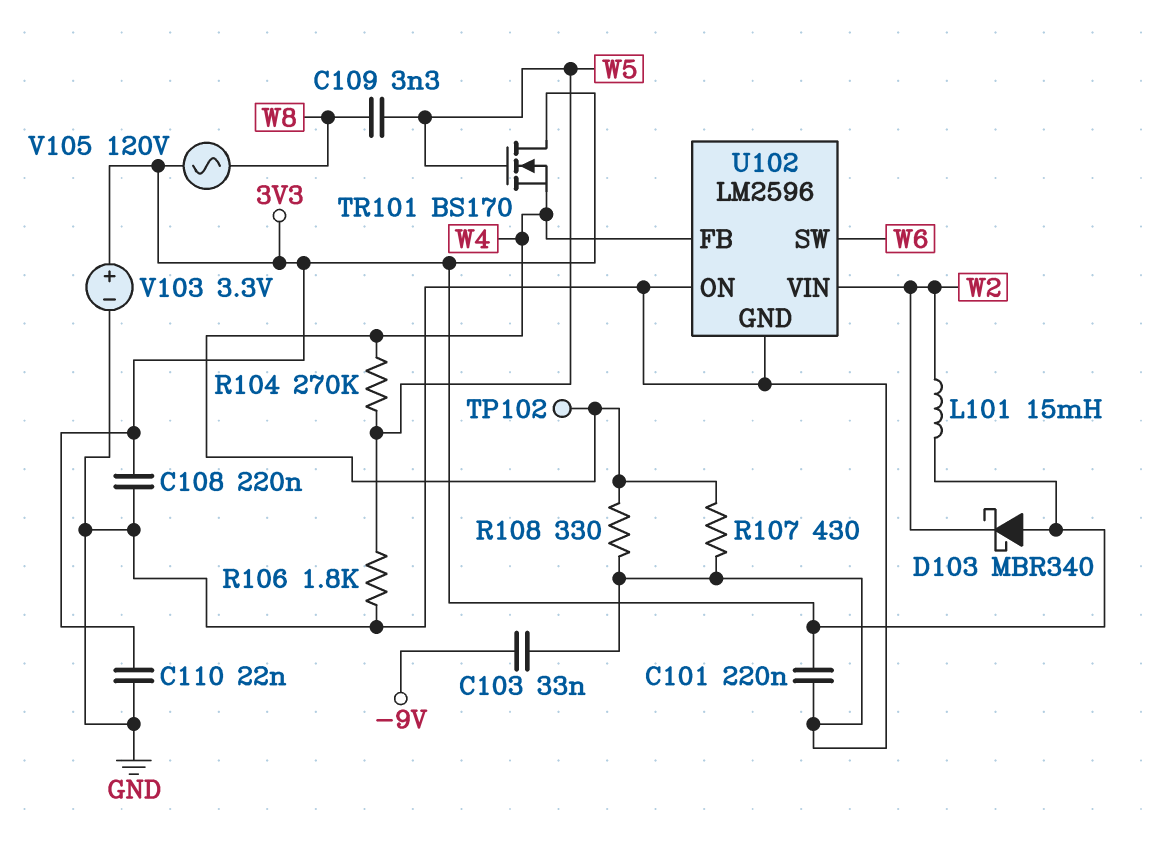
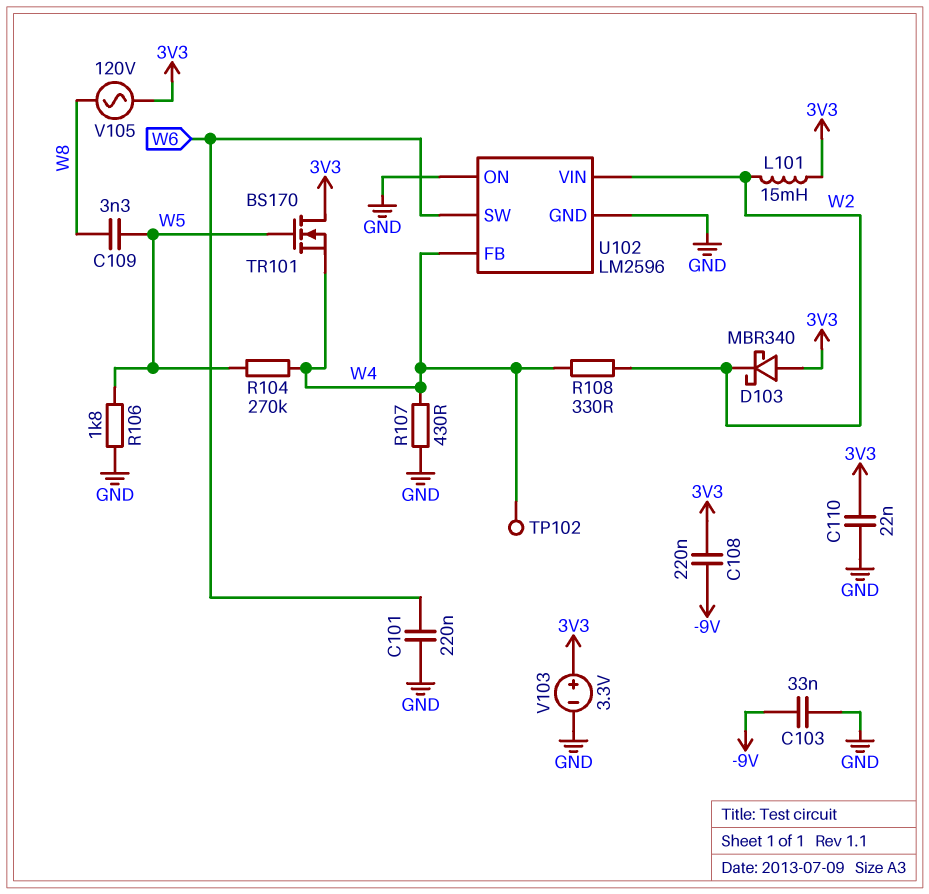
C101: 220nF (3V3, GND) -> 220nF (GND, W6)
C108: 220nF (3V3, GND) -> 220nF (-9V, 3V3)
R108: 330 (GND, W4) -> 330 (W2, W4)

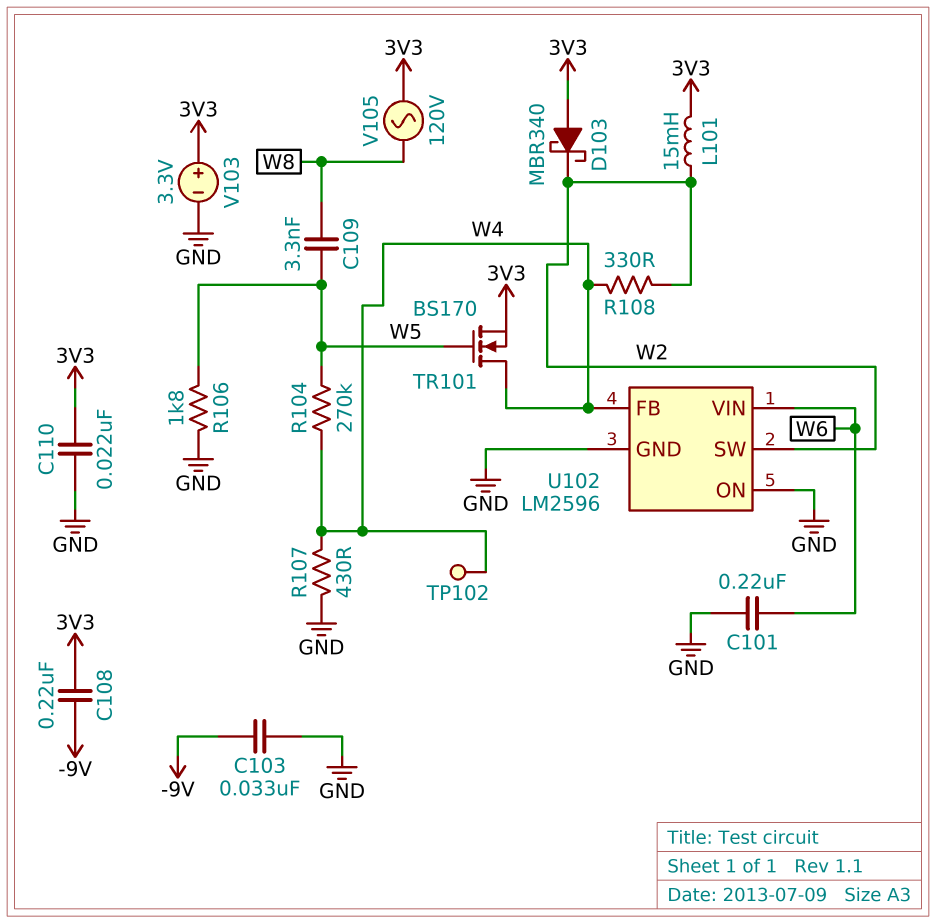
TR101: NMOS BS170 (G W5, D 3V3, S W4) -> NMOS BS170 (G W5, D W4, S 3V3)
U102 pin SW: W6 -> W2
U102 pin VIN: W2 -> W6

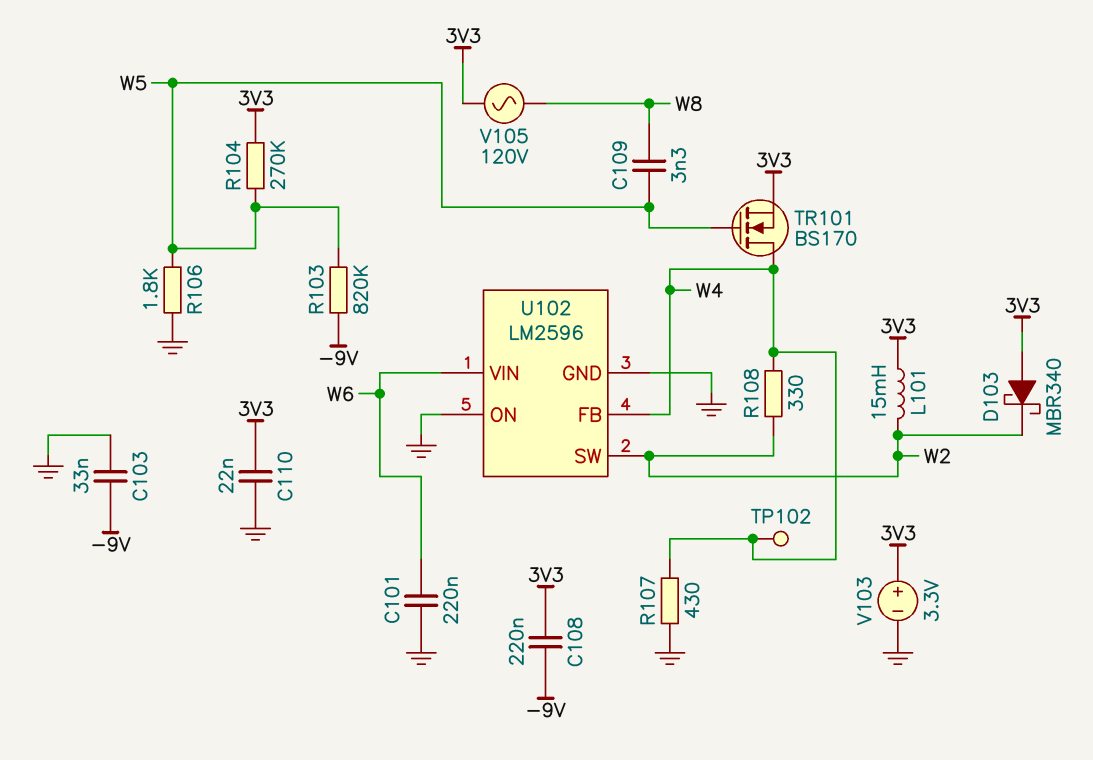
R103: none -> 820k (-9V, W5)
R104: 270k (W4, W5) -> 270k (3V3, W5)

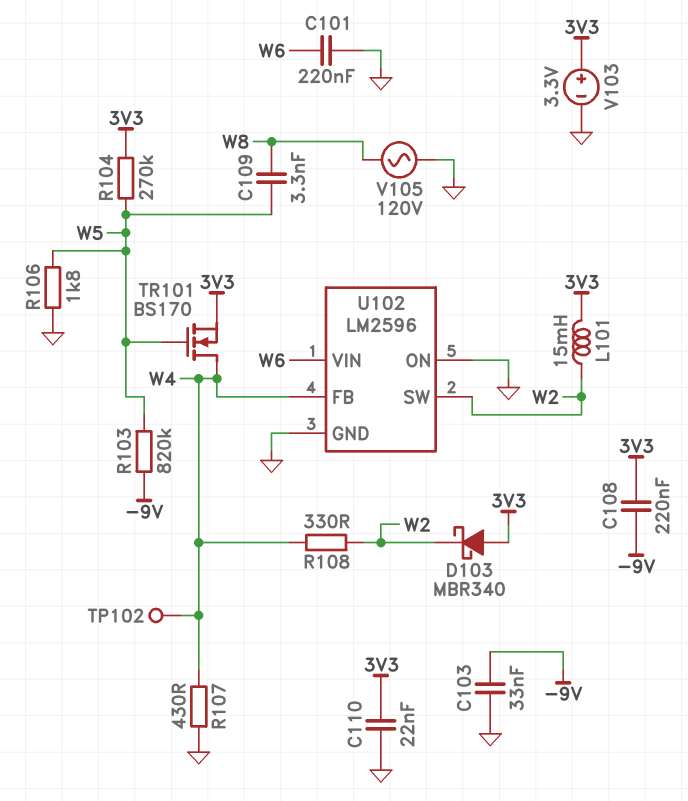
V105: AC 120V (3V3, W8) -> AC 120V (GND, W8)

